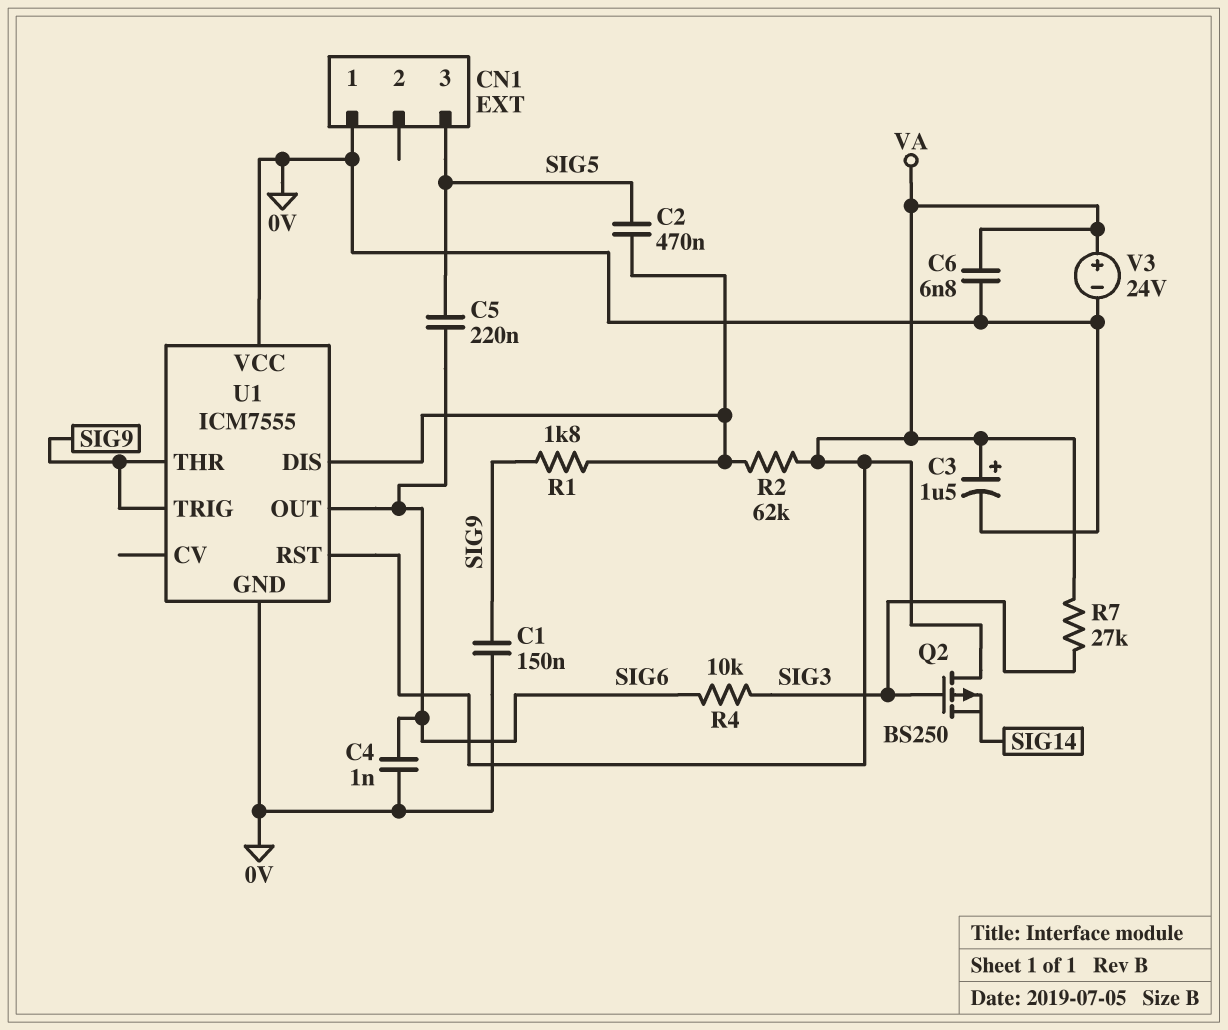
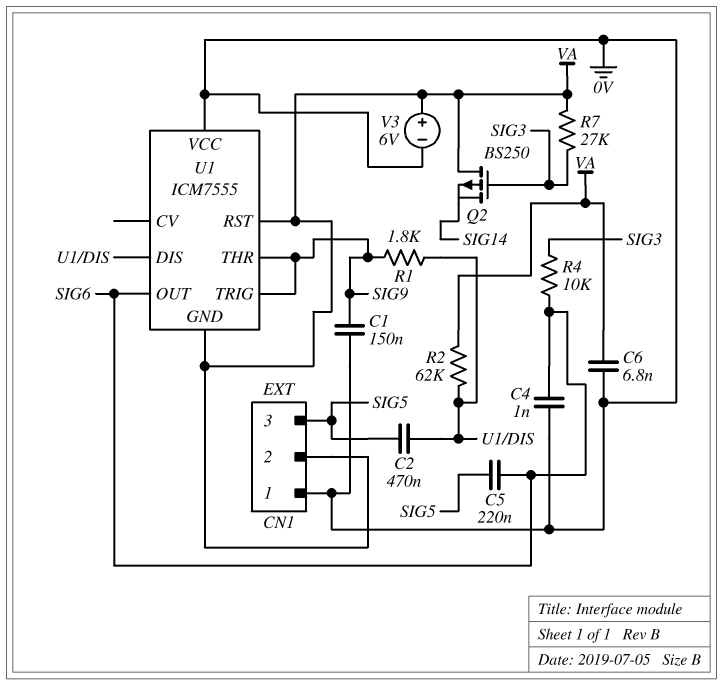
C3: 1.5uF (plus VA, minus 0V) -> none
CN1 pin 2: none -> VA
U1 pin GND: 0V -> VA
V3: 24V (plus VA, minus 0V) -> 6V (plus VA, minus 0V)

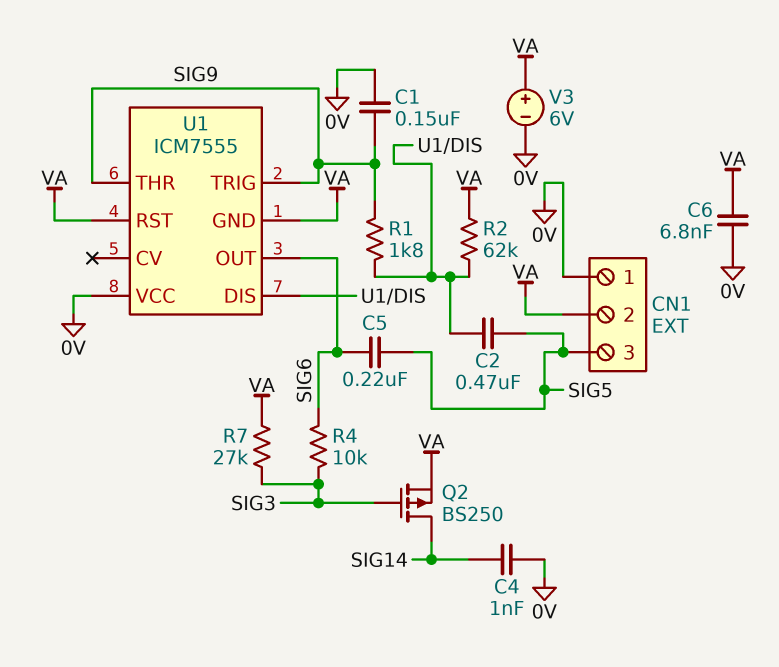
C4: 1nF (0V, SIG6) -> 1nF (0V, SIG14)
Q2: PMOS BS250 (G SIG3, D VA, S SIG14) -> PMOS BS250 (G SIG3, D SIG14, S VA)

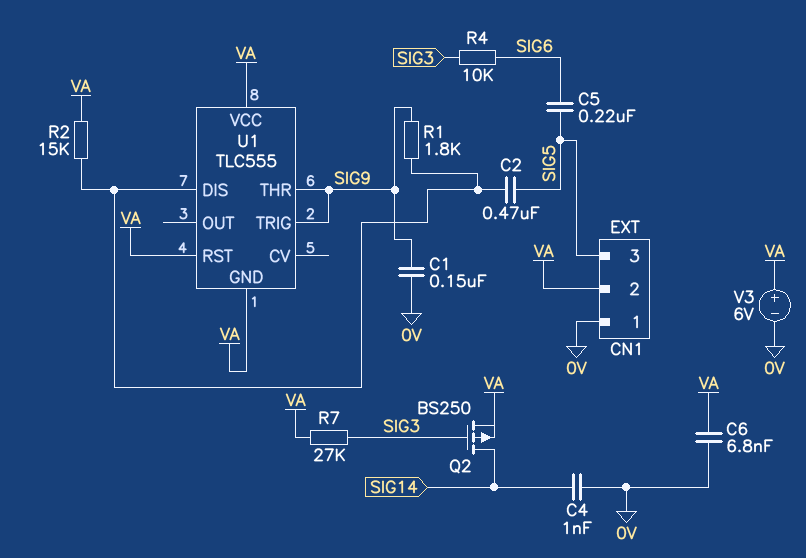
R2: 62k (U1/DIS, VA) -> 15k (U1/DIS, VA)
U1: ICM7555 -> TLC555
U1 pin OUT: SIG6 -> none
U1 pin VCC: 0V -> VA

